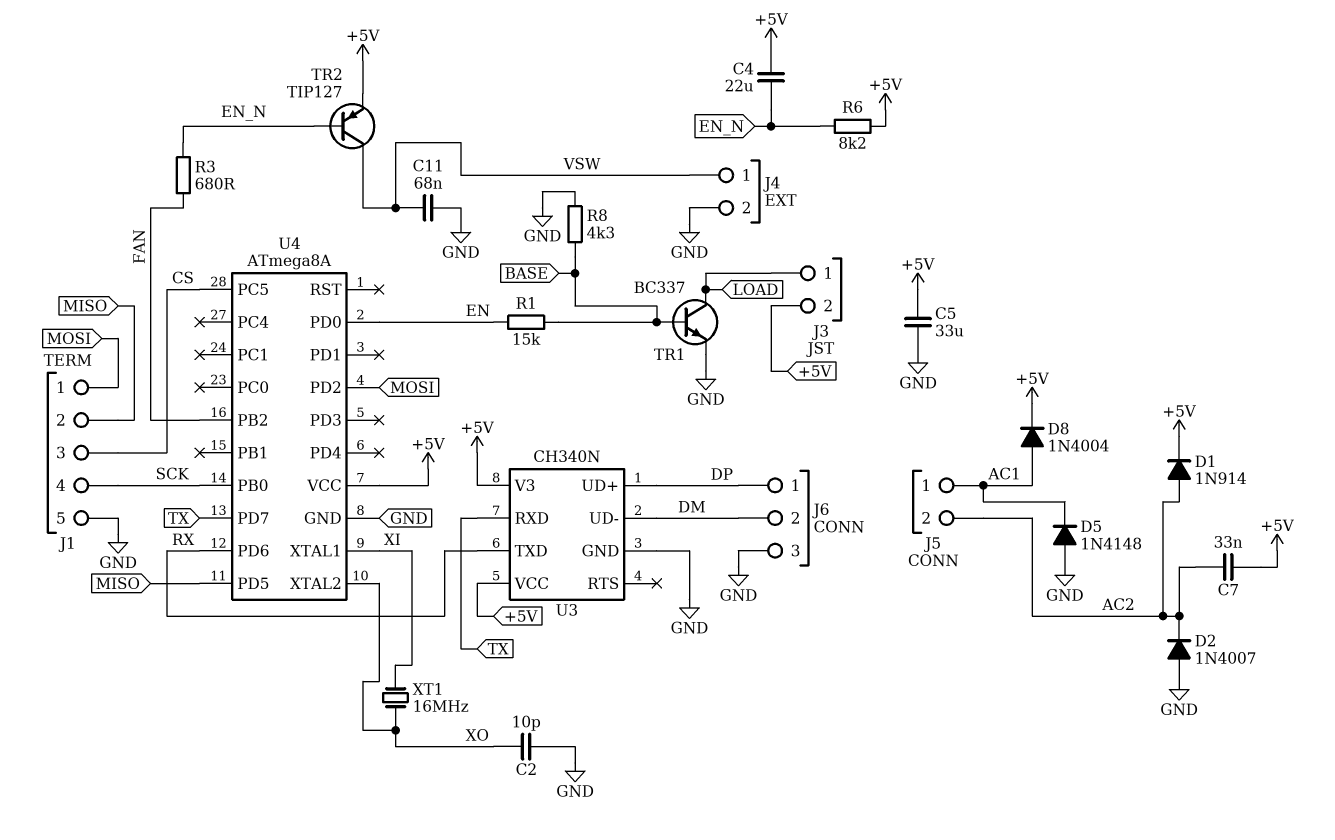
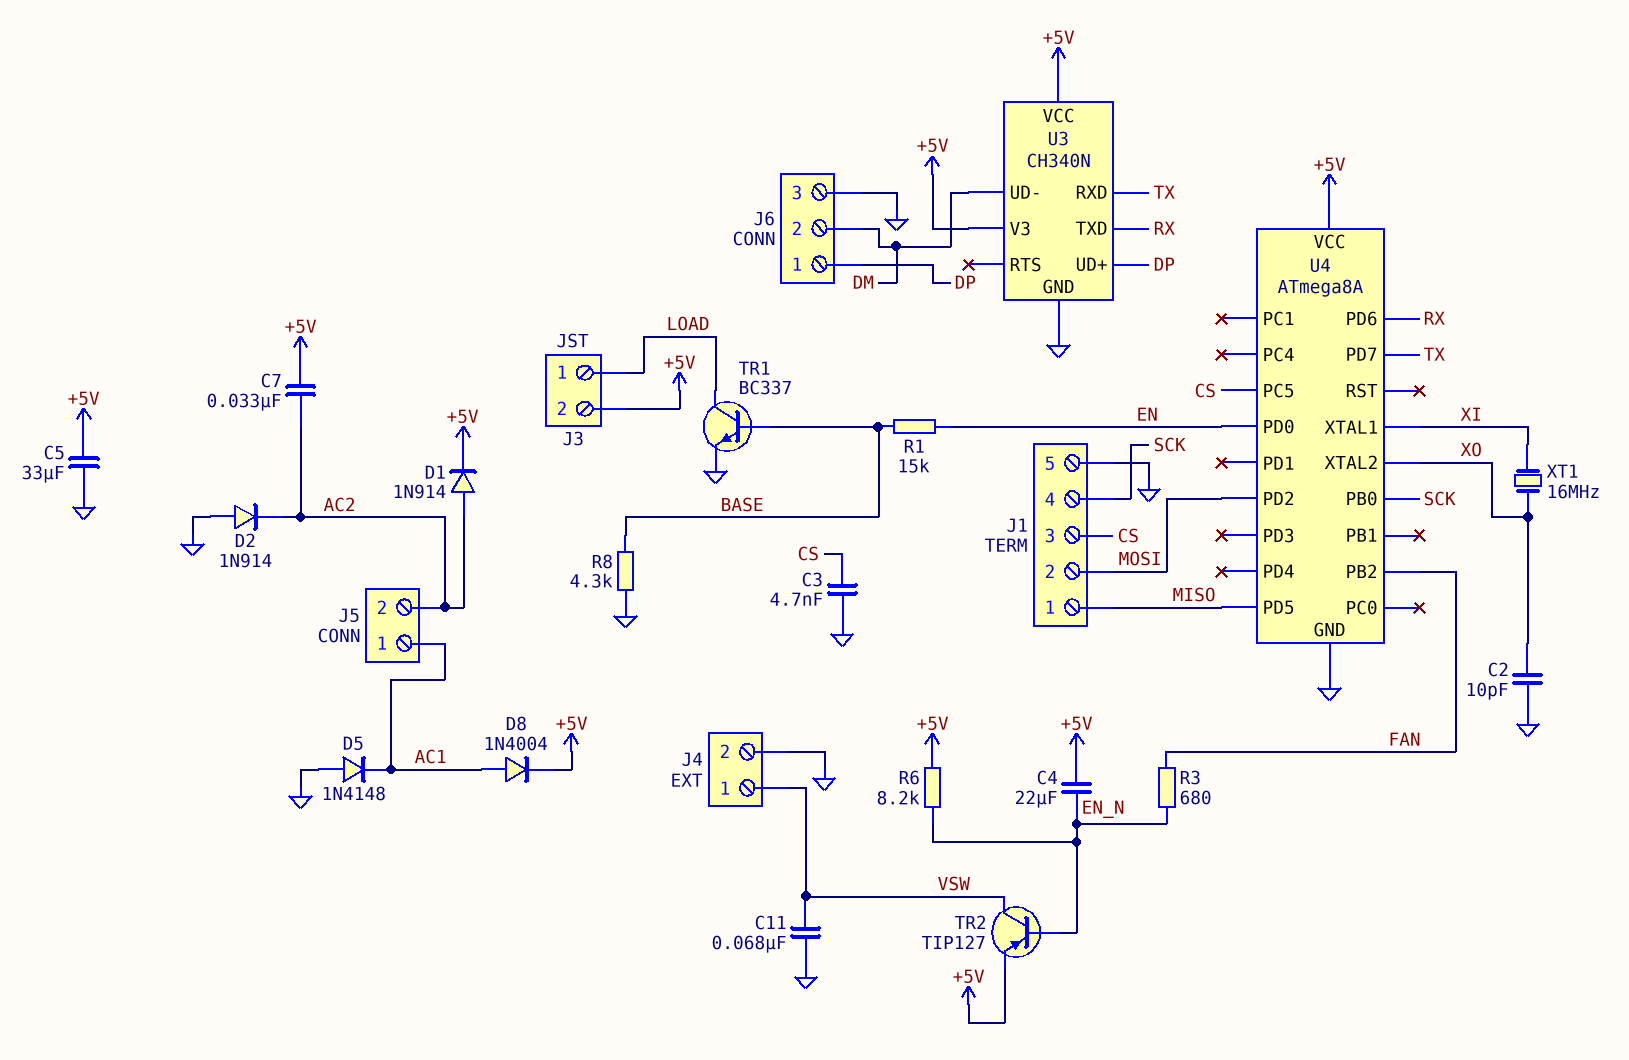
C3: none -> 4.7nF (CS, GND)
D2: diode 1N4007 (A GND, K AC2) -> diode 1N914 (A GND, K AC2)
J1 pin 1: MOSI -> MISO
J1 pin 2: MISO -> MOSI

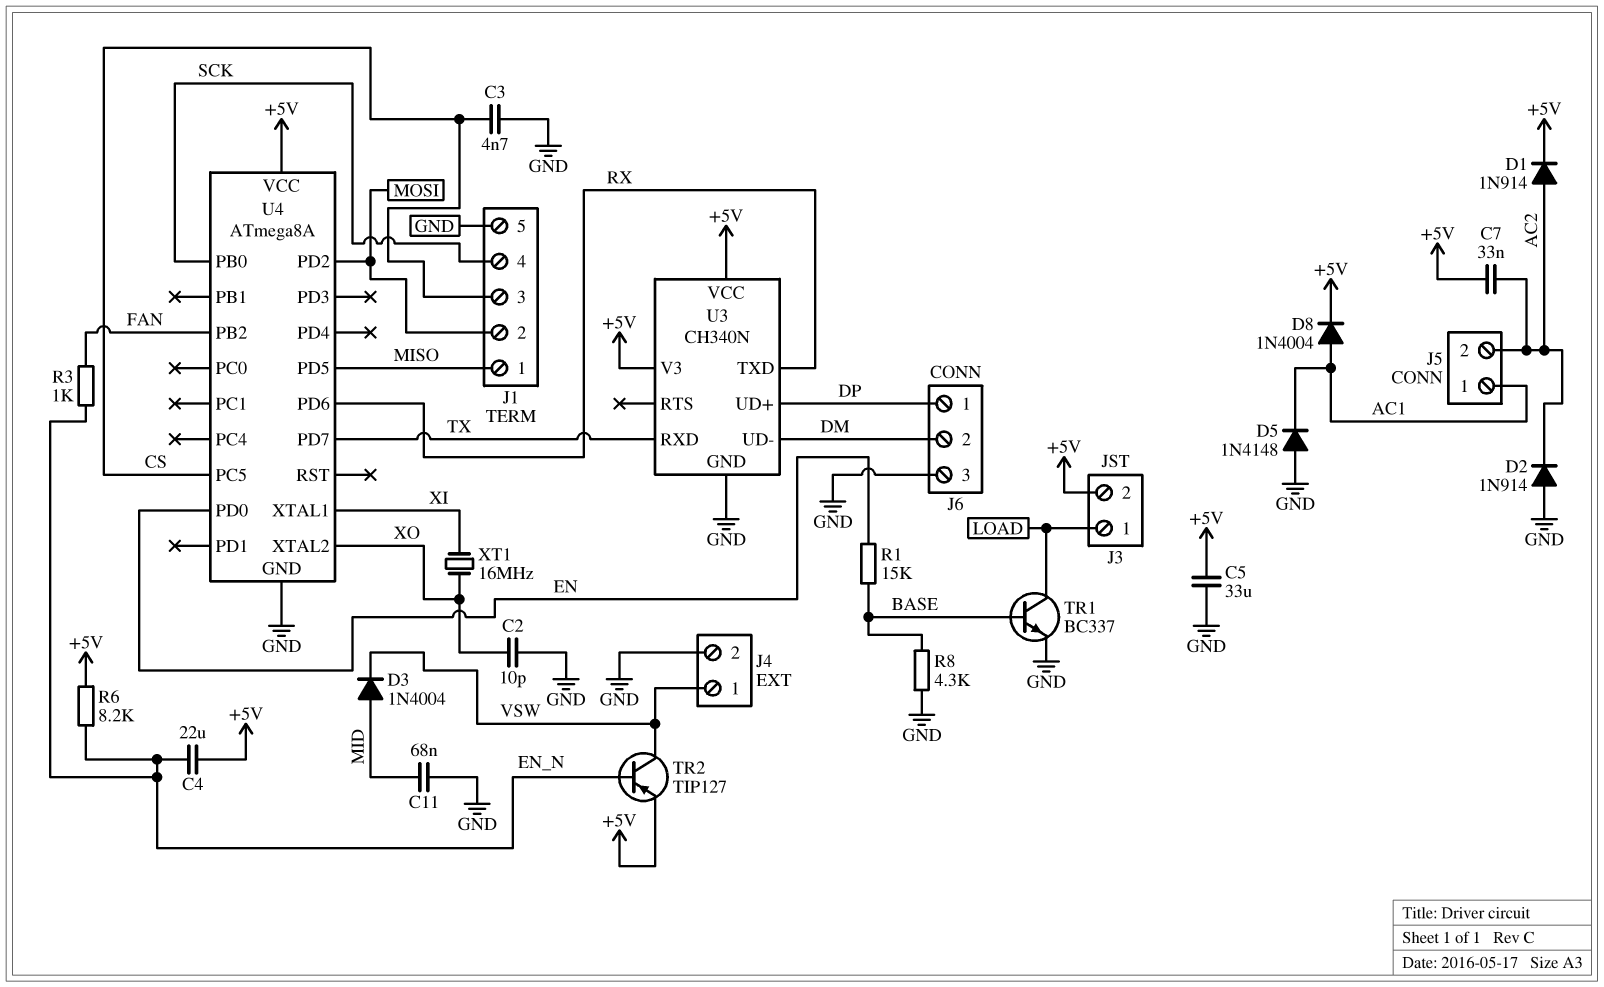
C11: 68nF (GND, VSW) -> 68nF (GND, MID)
D3: none -> diode 1N4004 (A MID, K VSW)
R3: 680 (EN_N, FAN) -> 1k (EN_N, FAN)

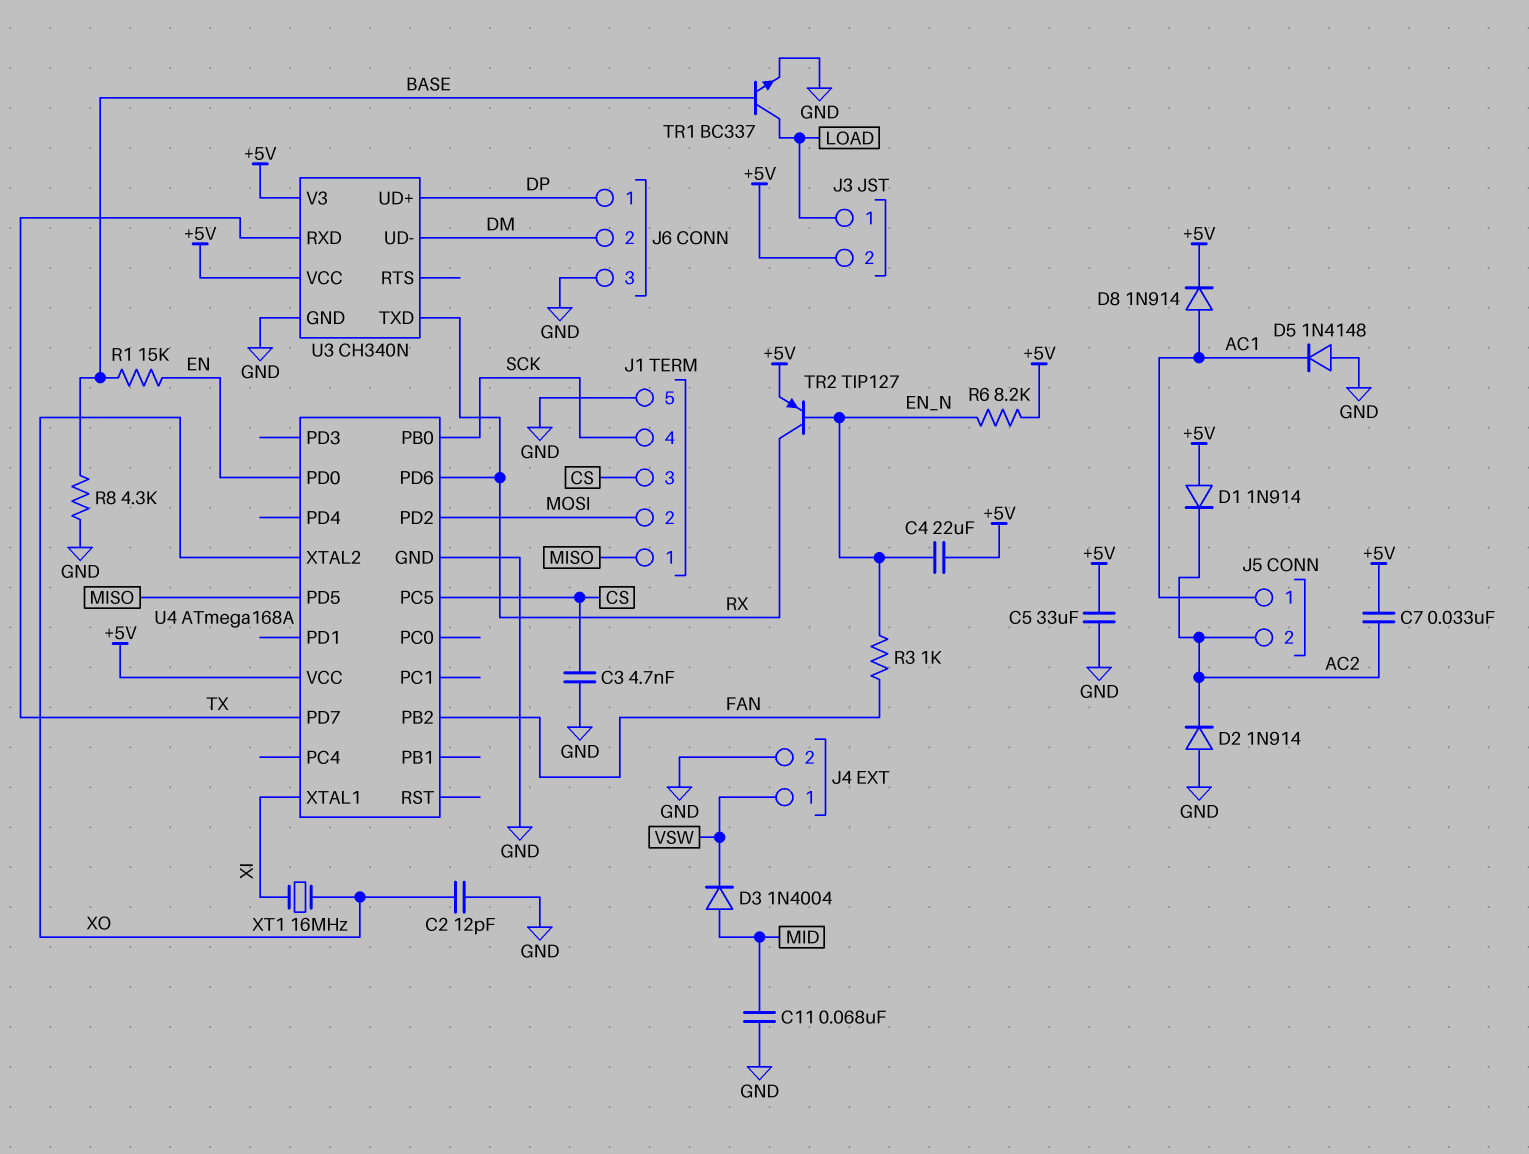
C2: 10pF (GND, XO) -> 12pF (GND, XO)
D1: diode 1N914 (A AC2, K +5V) -> diode 1N914 (A +5V, K AC2)
D8: diode 1N4004 (A AC1, K +5V) -> diode 1N914 (A AC1, K +5V)
TR2: PNP TIP127 (B EN_N, C VSW, E +5V) -> PNP TIP127 (B EN_N, C RX, E +5V)
U4: ATmega8A -> ATmega168A

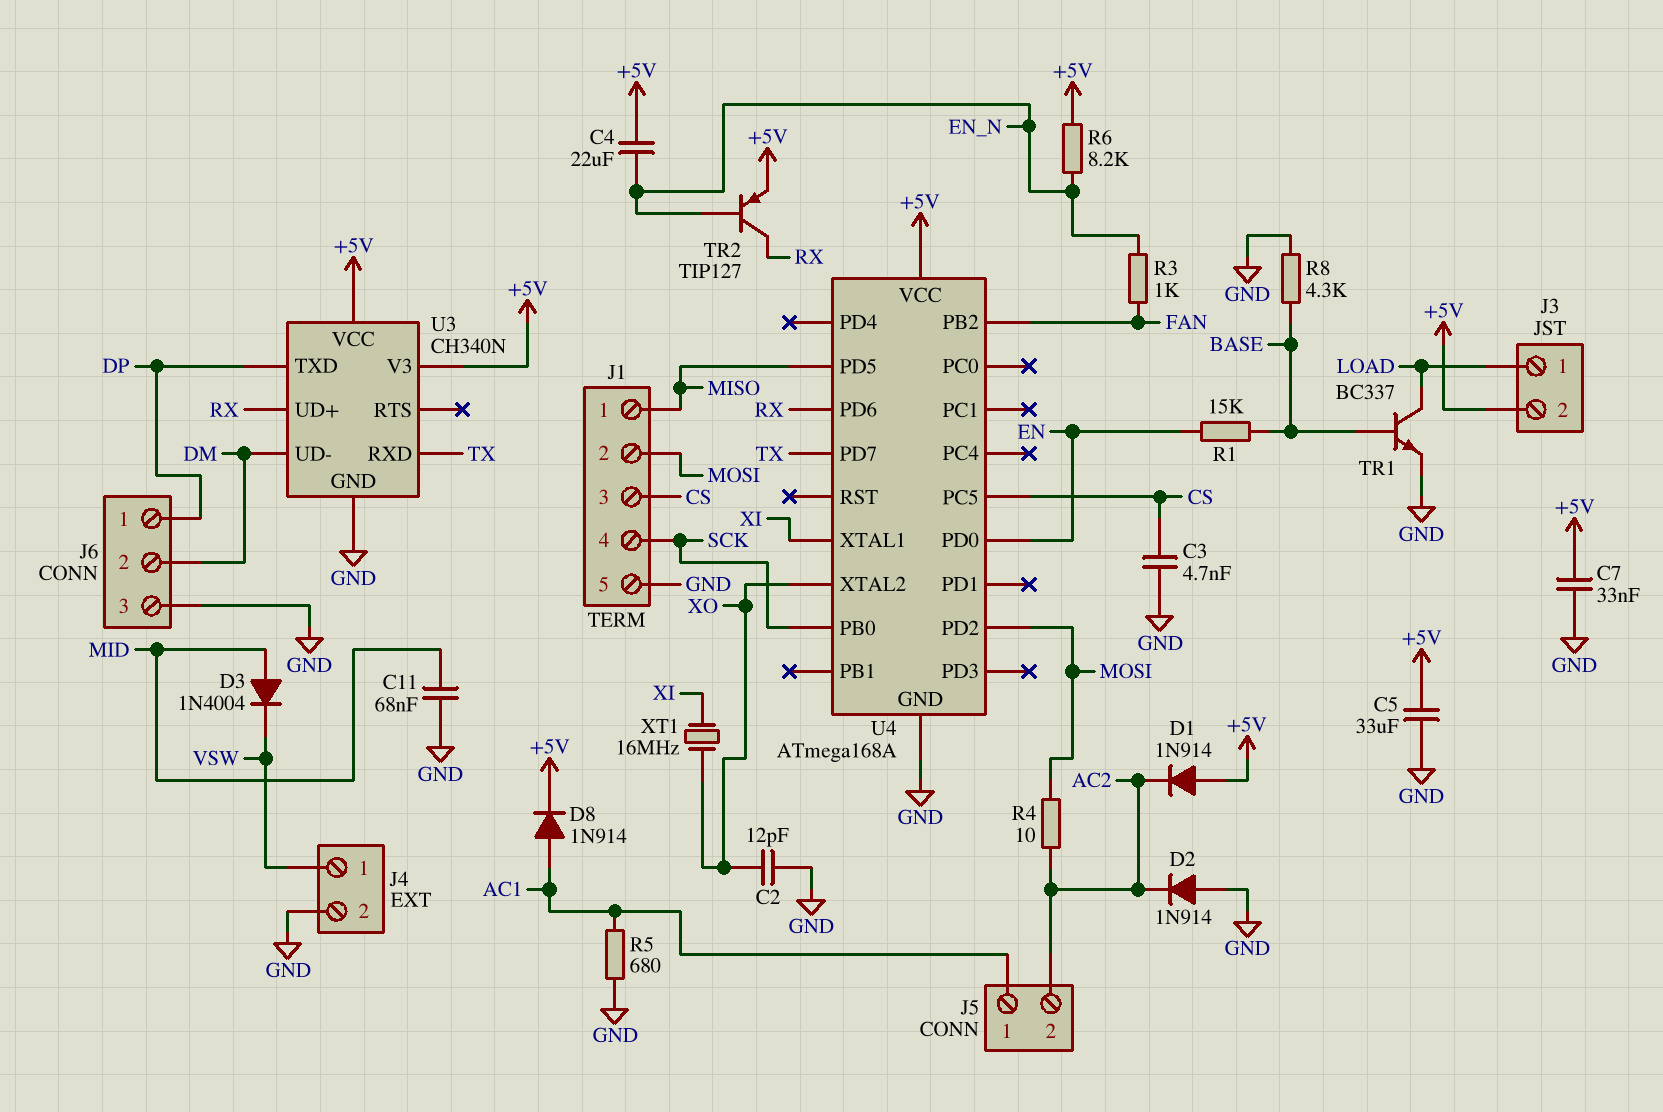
C7: 33nF (+5V, AC2) -> 33nF (+5V, GND)
D5: diode 1N4148 (A GND, K AC1) -> none
R4: none -> 10 (AC2, MOSI)
R5: none -> 680 (AC1, GND)
U3 pin TXD: RX -> DP
U3 pin UD+: DP -> RX

